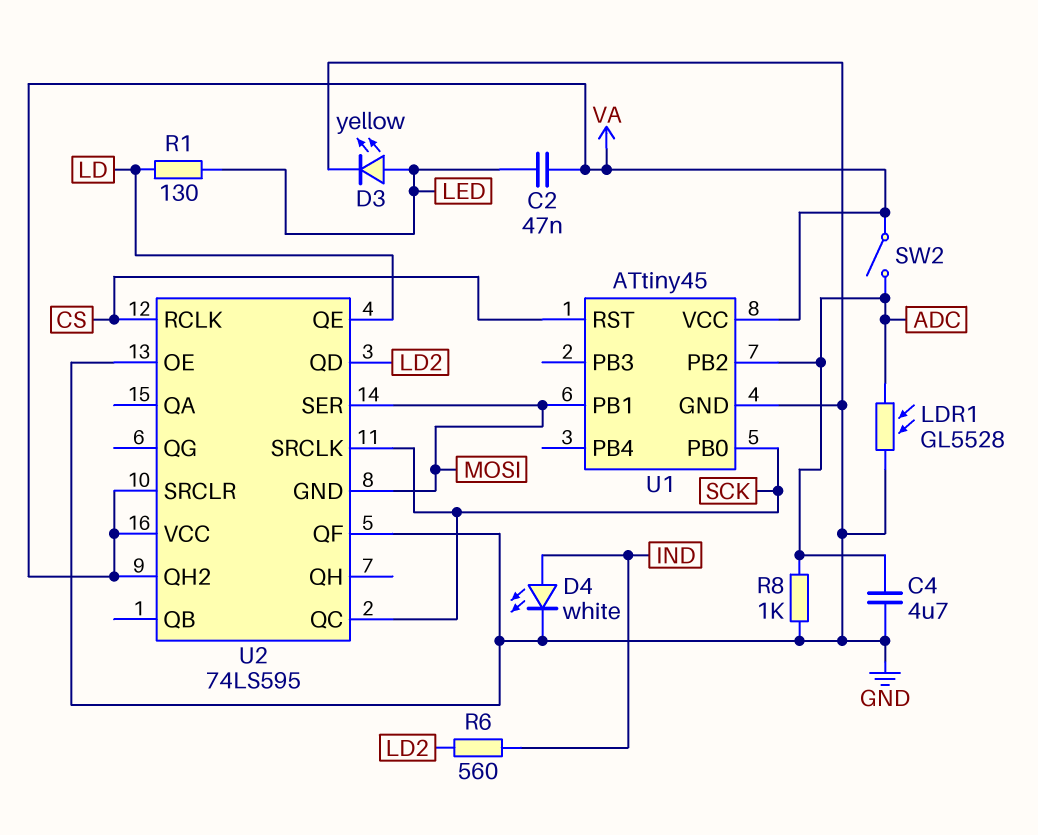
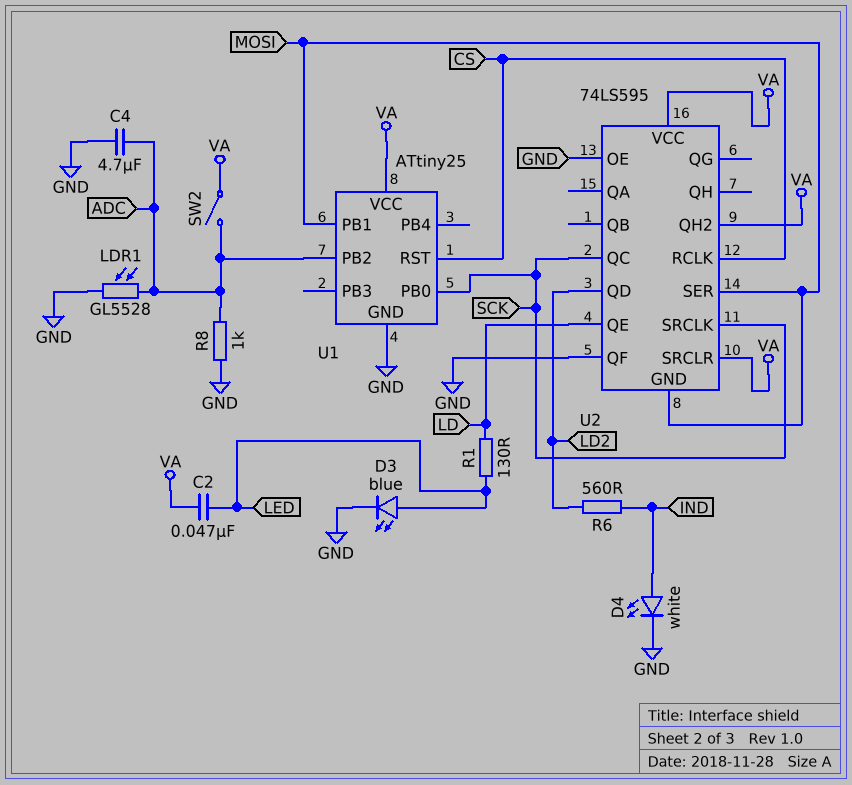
D3: LED yellow (A LED, K GND) -> LED blue (A LED, K GND)
U1: ATtiny45 -> ATtiny25

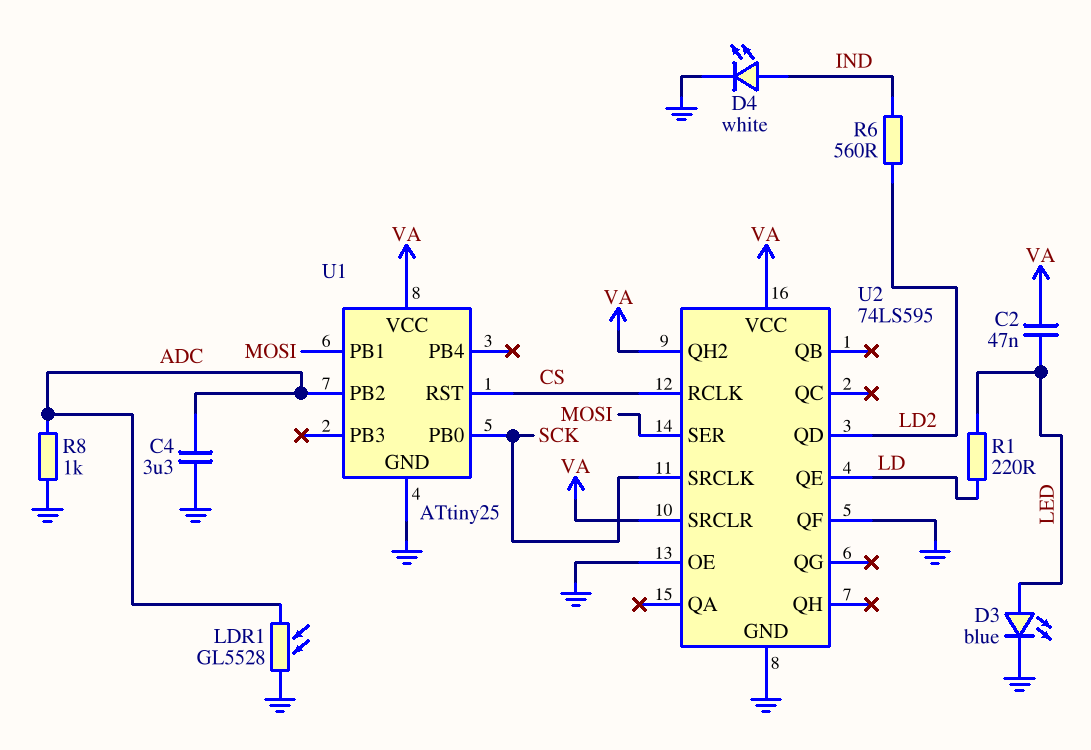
C4: 4.7uF (ADC, GND) -> 3.3uF (ADC, GND)
R1: 130 (LD, LED) -> 220 (LD, LED)
SW2: switch (ADC, VA) -> none
U2 pin GND: MOSI -> GND
U2 pin QC: SCK -> none

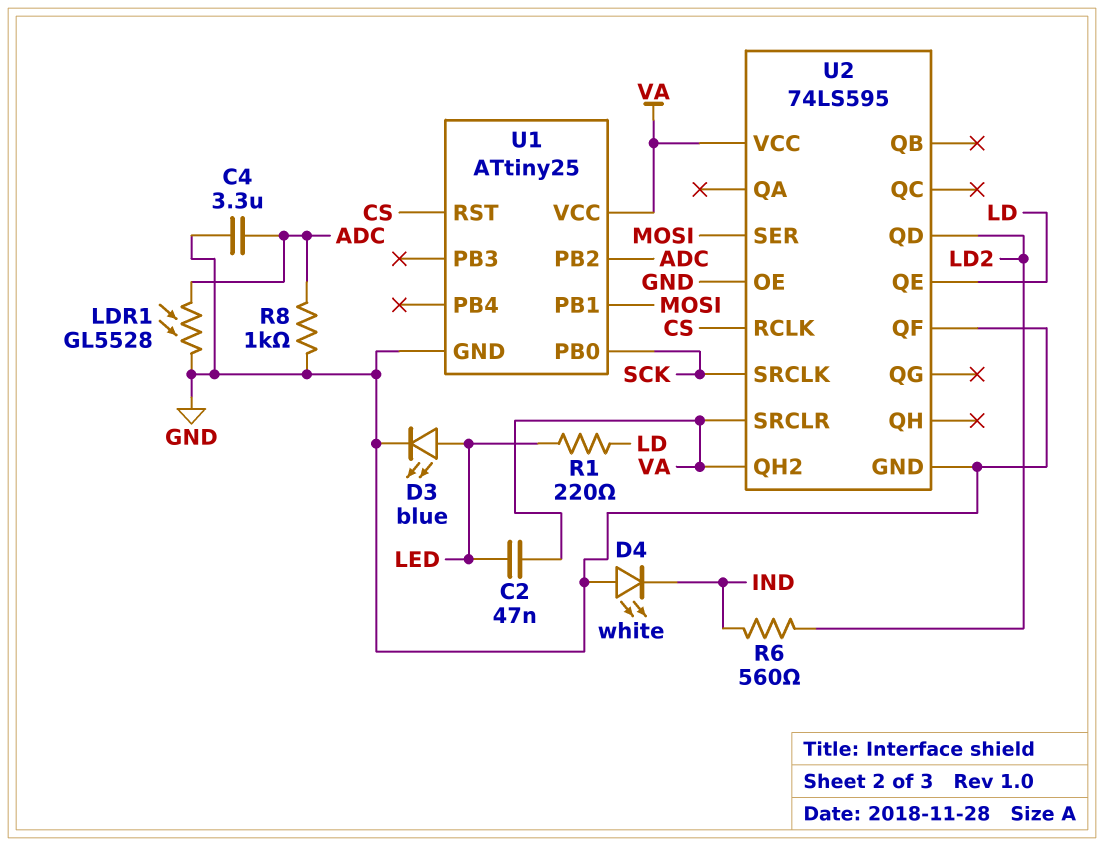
D4: LED white (A IND, K GND) -> LED white (A GND, K IND)

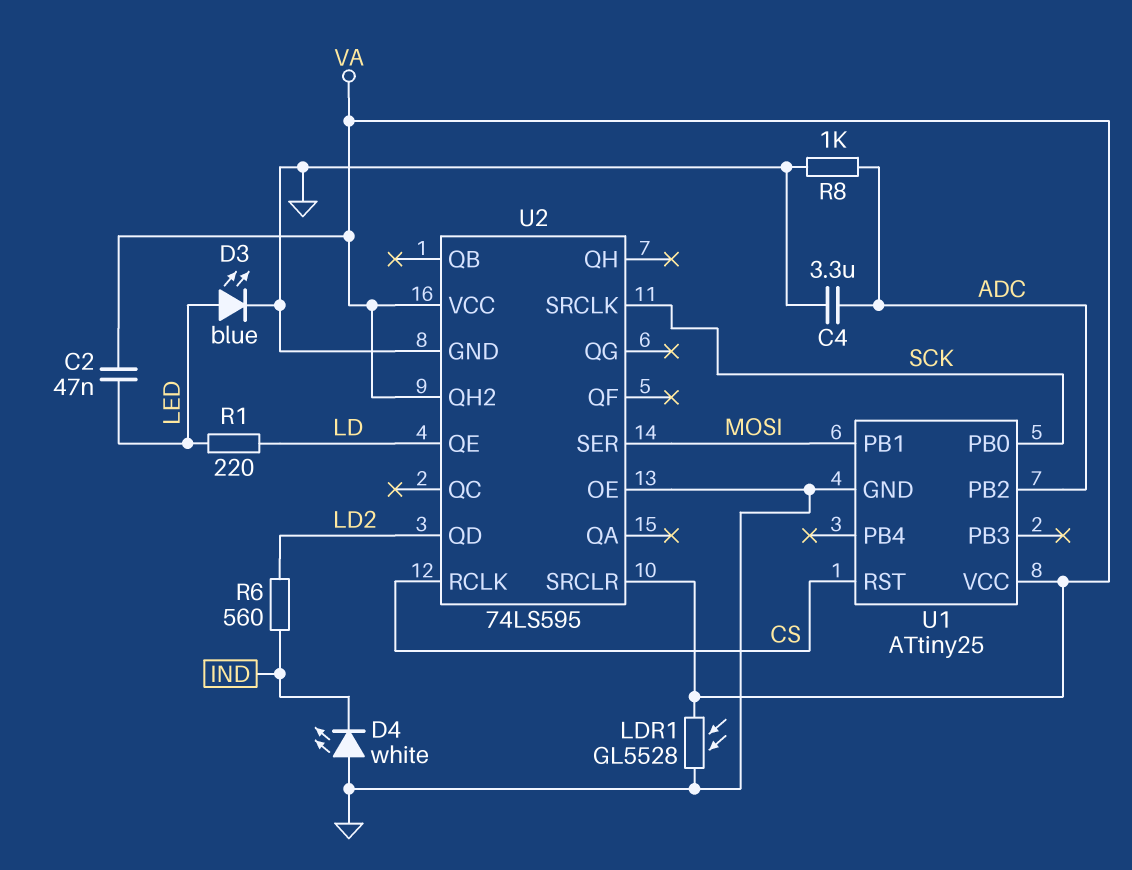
LDR1: GL5528 (ADC, GND) -> GL5528 (GND, VA)
U2 pin QF: GND -> none

